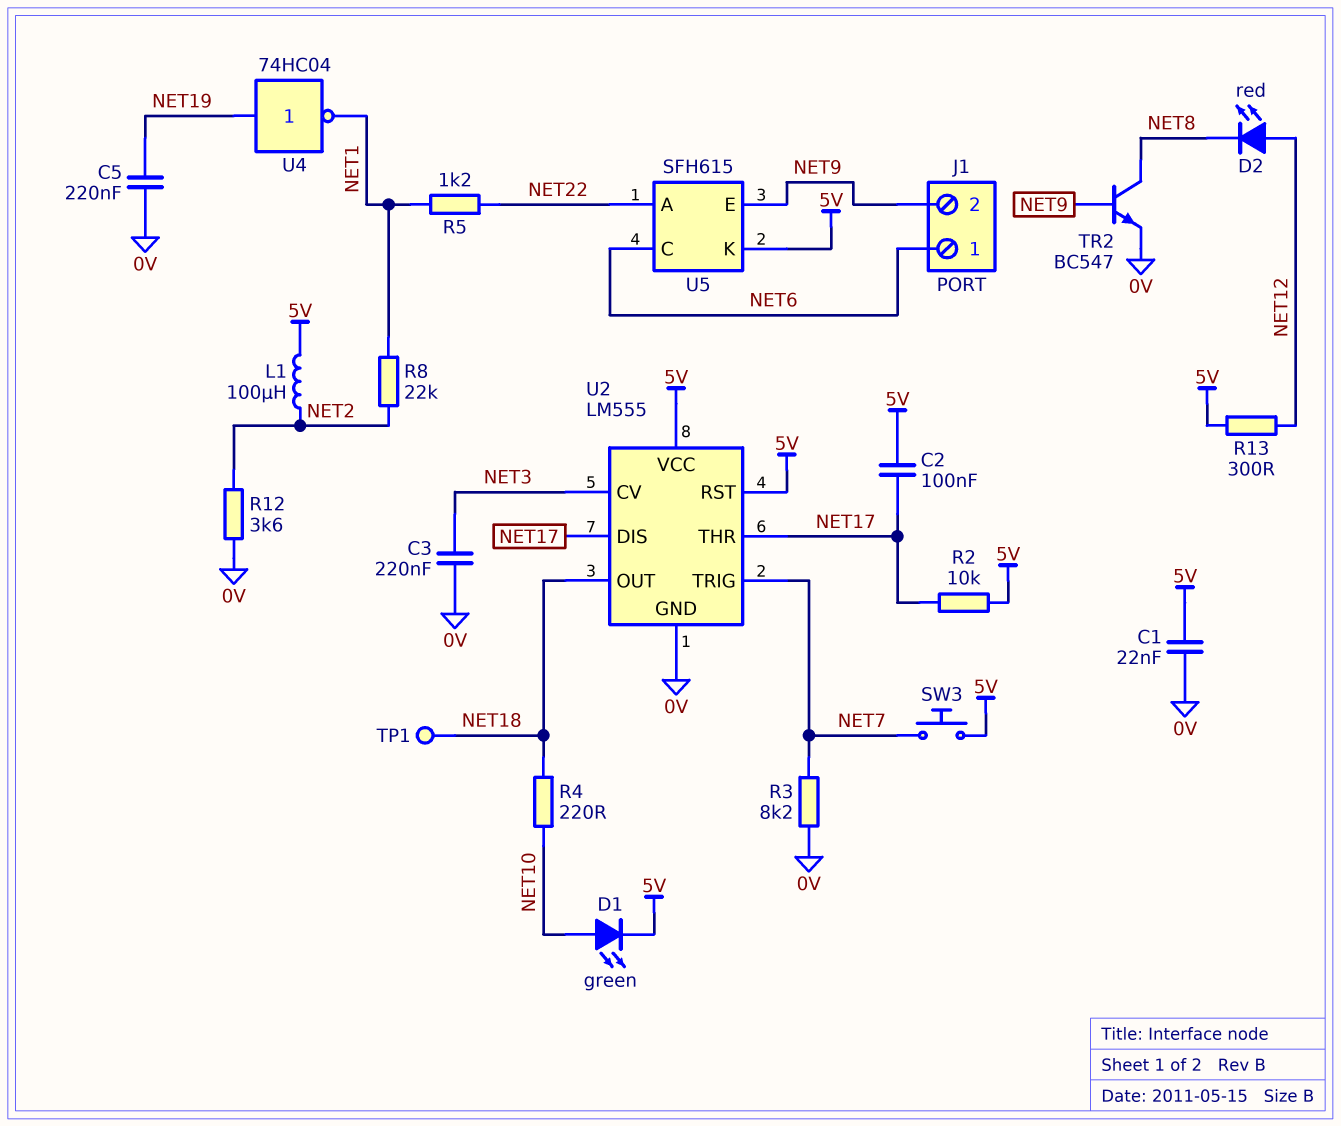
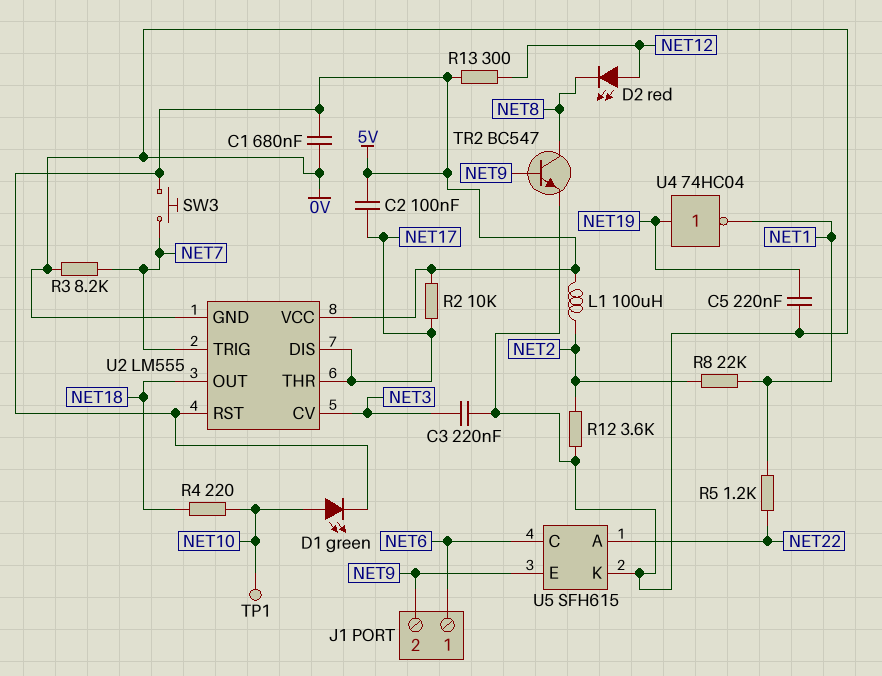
C1: 22nF (0V, 5V) -> 680nF (0V, 5V)
TP1: test point (NET18) -> test point (NET10)
U5 pin K: 5V -> 0V

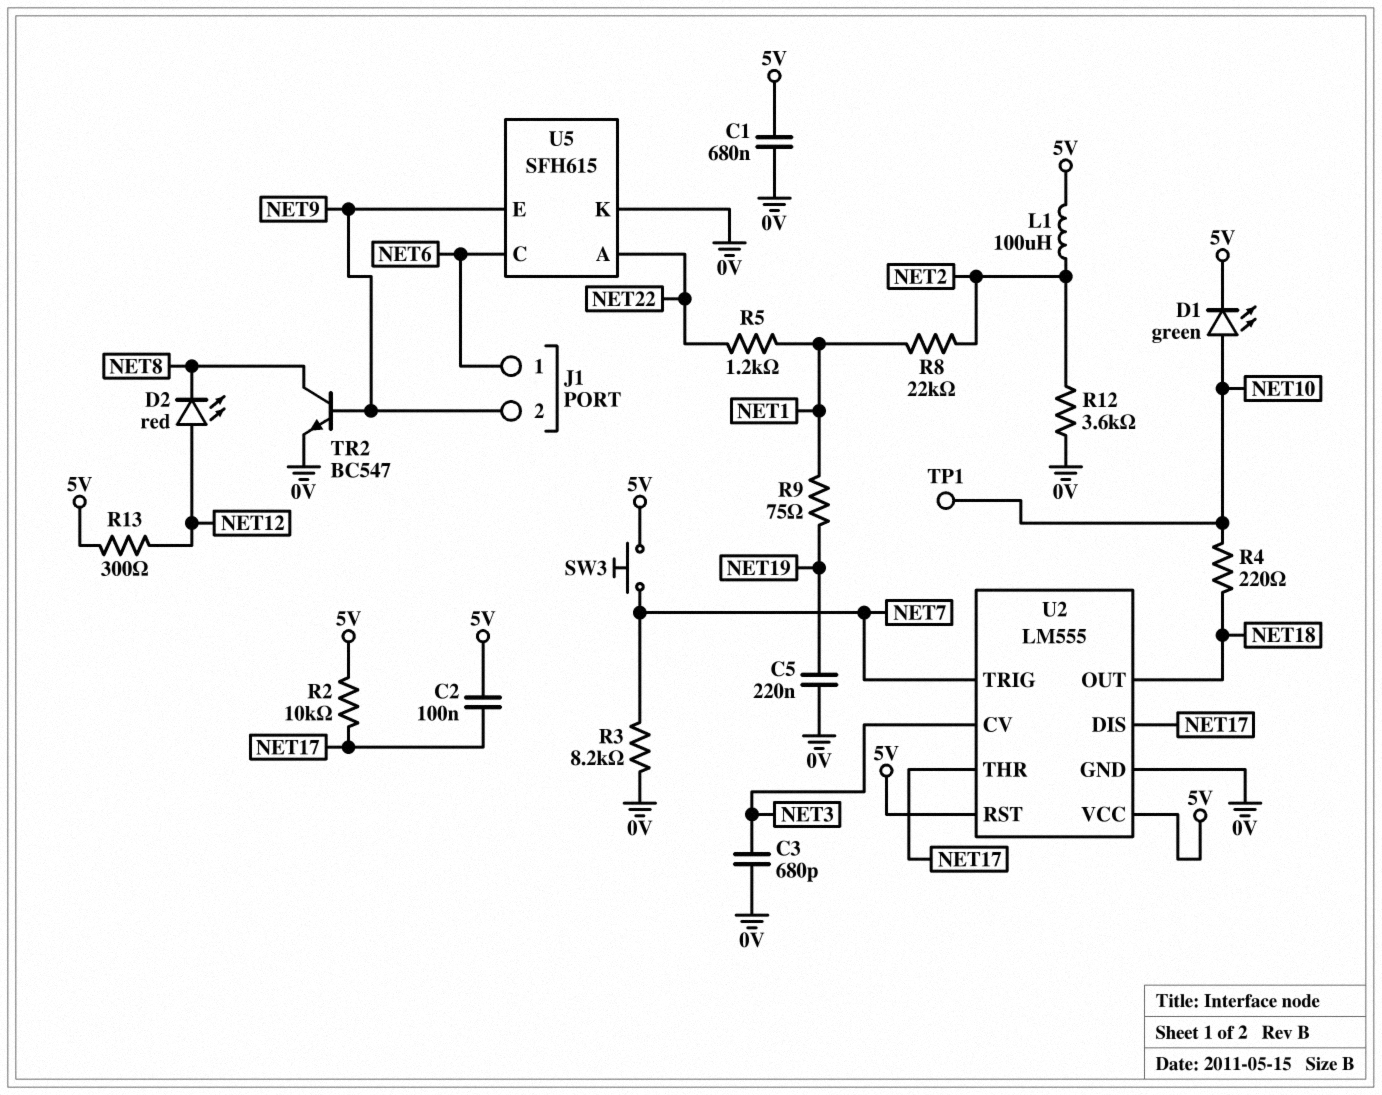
C3: 220nF (0V, NET3) -> 680pF (0V, NET3)
R9: none -> 75 (NET1, NET19)
U4: NOT 74HC04 (in NET19, out NET1) -> none

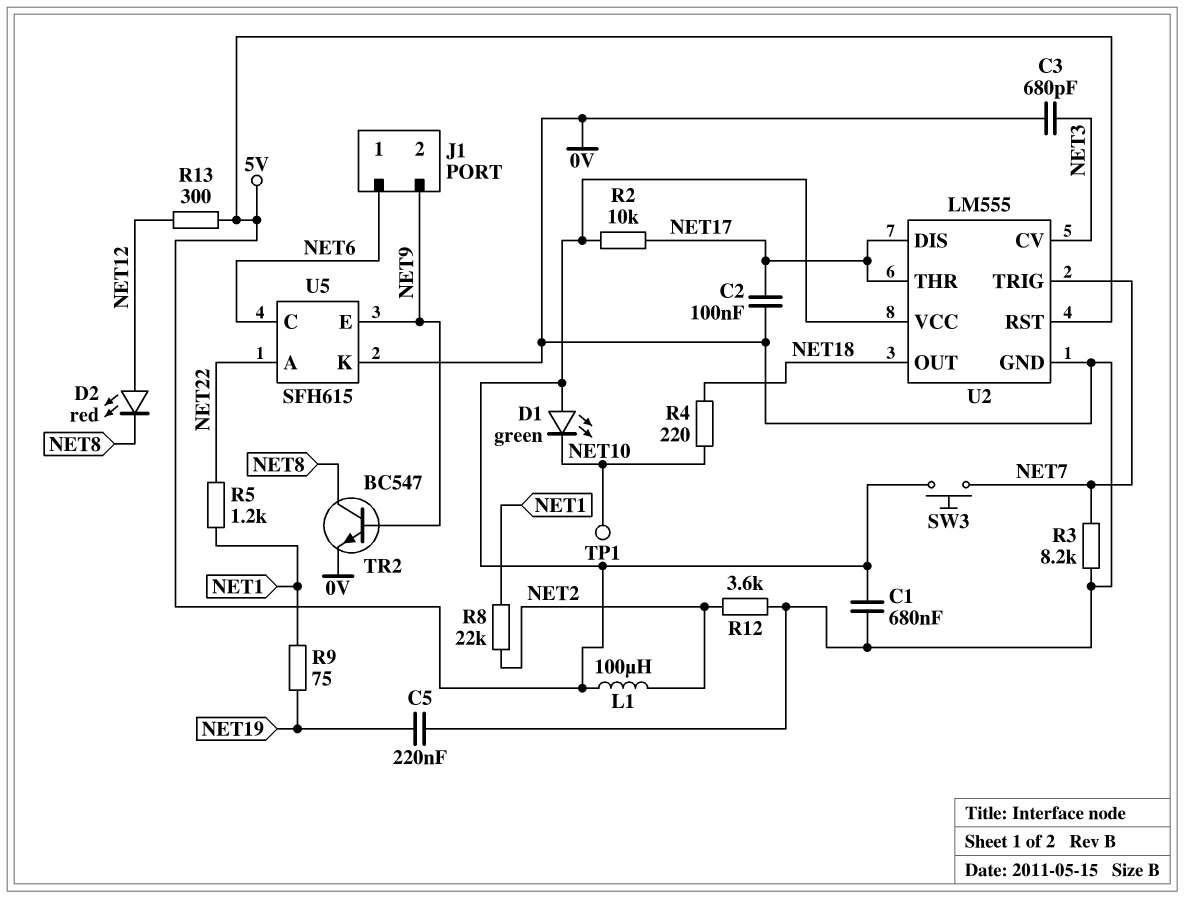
C2: 100nF (5V, NET17) -> 100nF (0V, NET17)
D1: LED green (A NET10, K 5V) -> LED green (A 5V, K NET10)

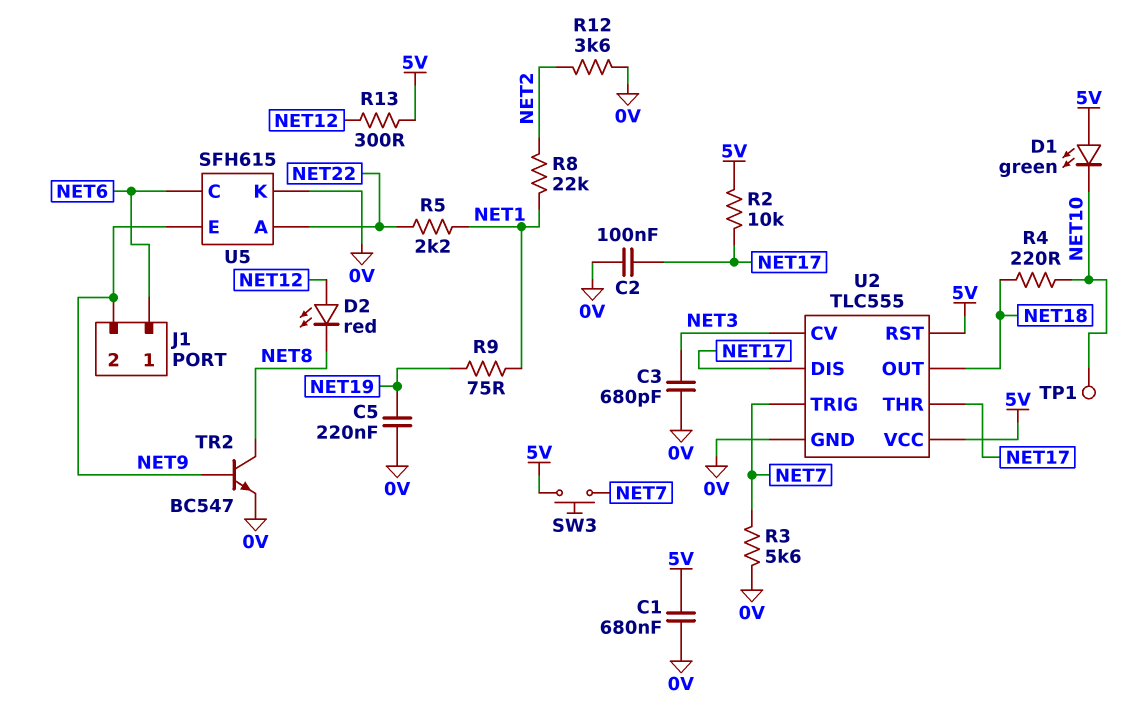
L1: 100uH (5V, NET2) -> none
R3: 8.2k (0V, NET7) -> 5.6k (0V, NET7)
R5: 1.2k (NET1, NET22) -> 2.2k (NET1, NET22)
U2: LM555 -> TLC555

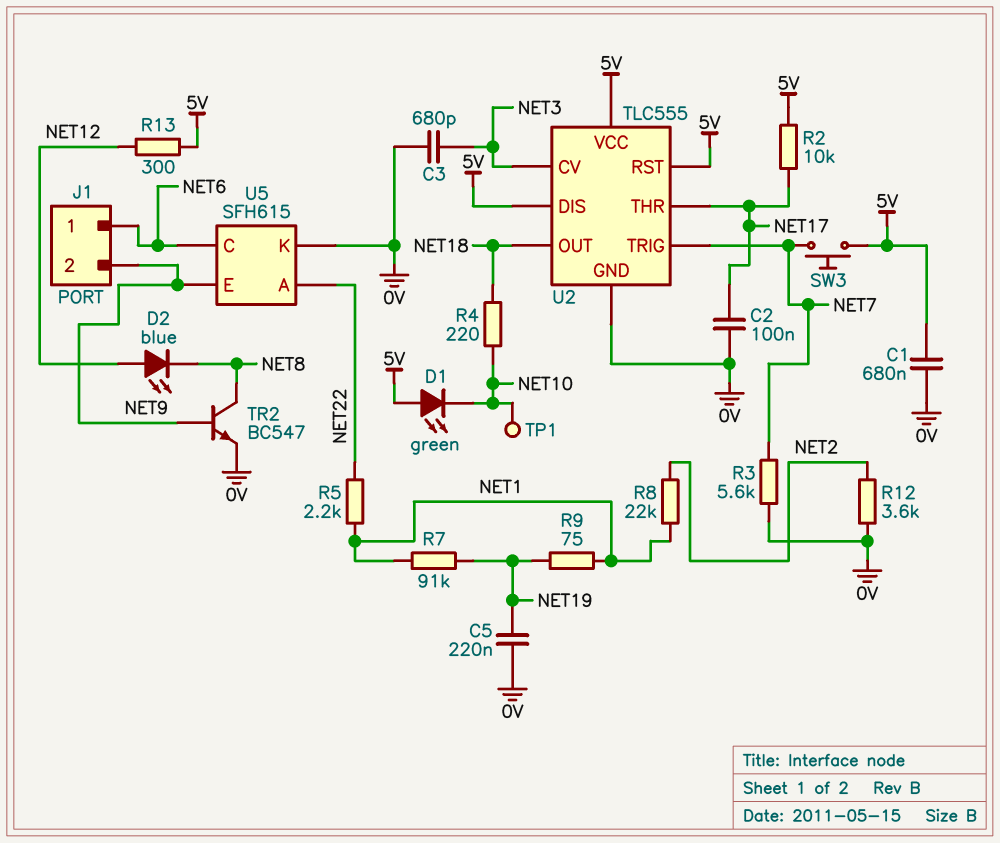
D2: LED red (A NET12, K NET8) -> LED blue (A NET12, K NET8)
R7: none -> 91k (NET1, NET19)
U2 pin DIS: NET17 -> 5V

